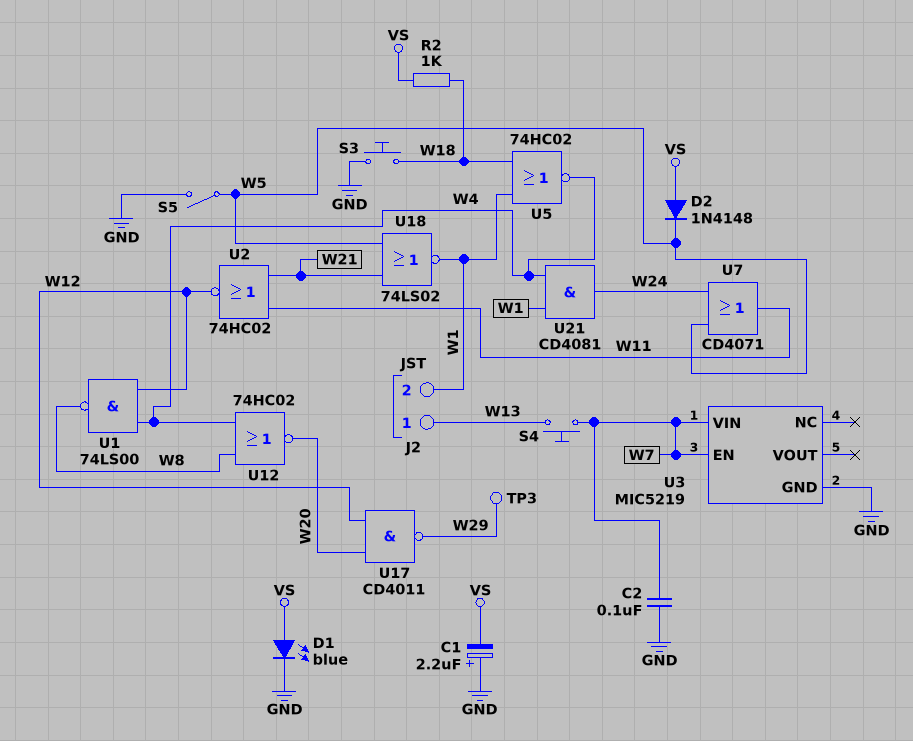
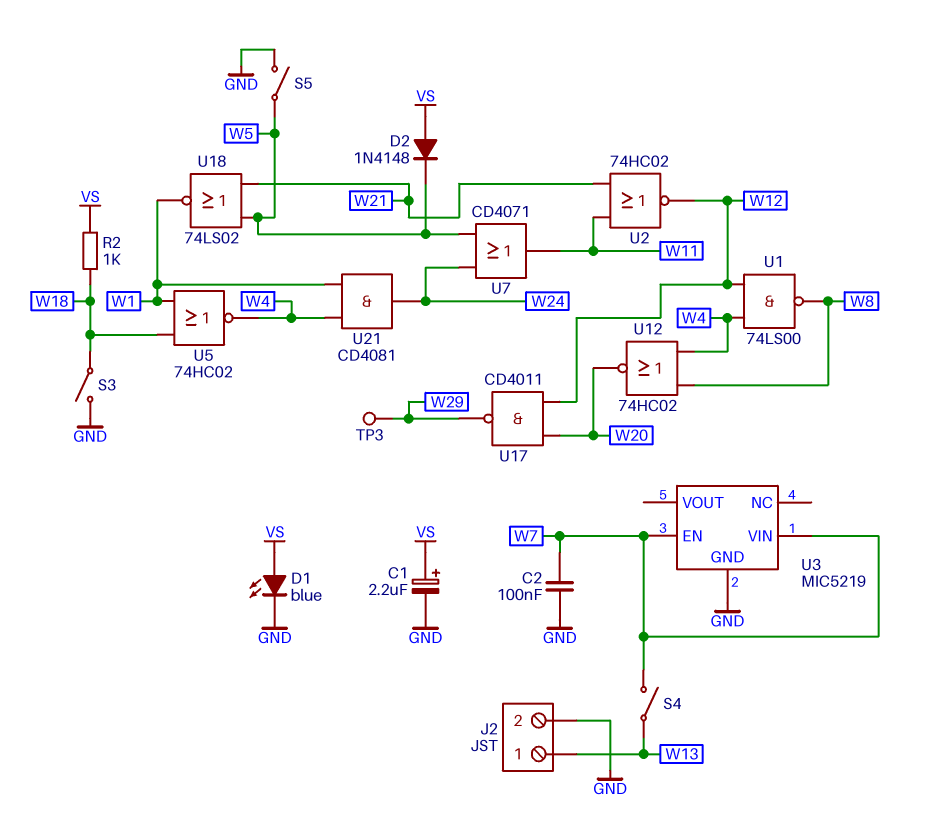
C1: 2.2uF (plus GND, minus VS) -> 2.2uF (plus VS, minus GND)
J2 pin 2: W1 -> GND
S3: button (GND, W18) -> switch (GND, W18)
S4: button (W7, W13) -> switch (W7, W13)

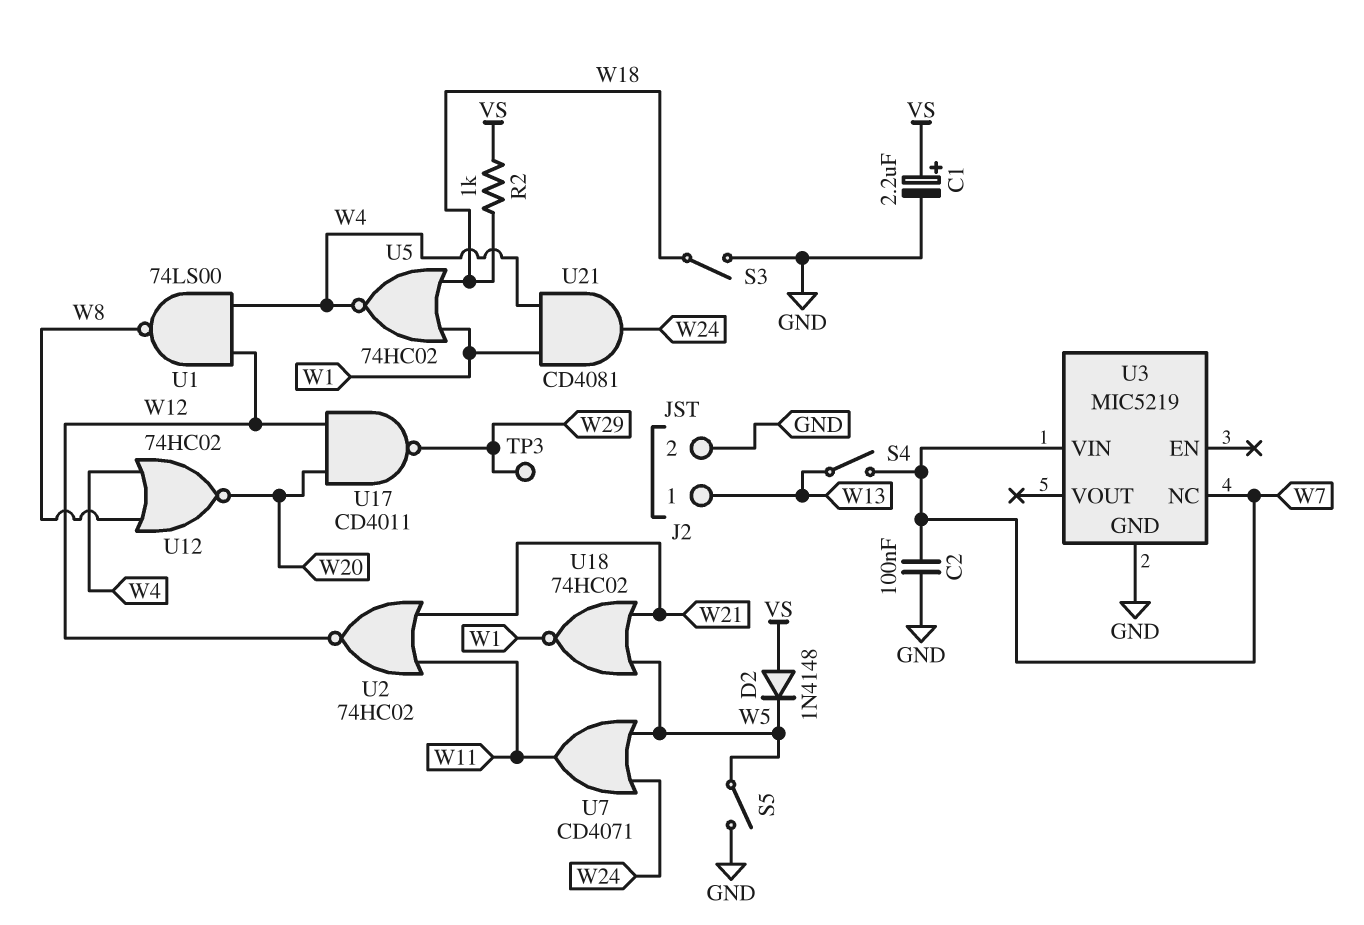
D1: LED blue (A VS, K GND) -> none
U3 pin EN: W7 -> none
U3 pin NC: none -> W7
U18: NOR 74LS02 (in W5, in W21, out W1) -> NOR 74HC02 (in W5, in W21, out W1)

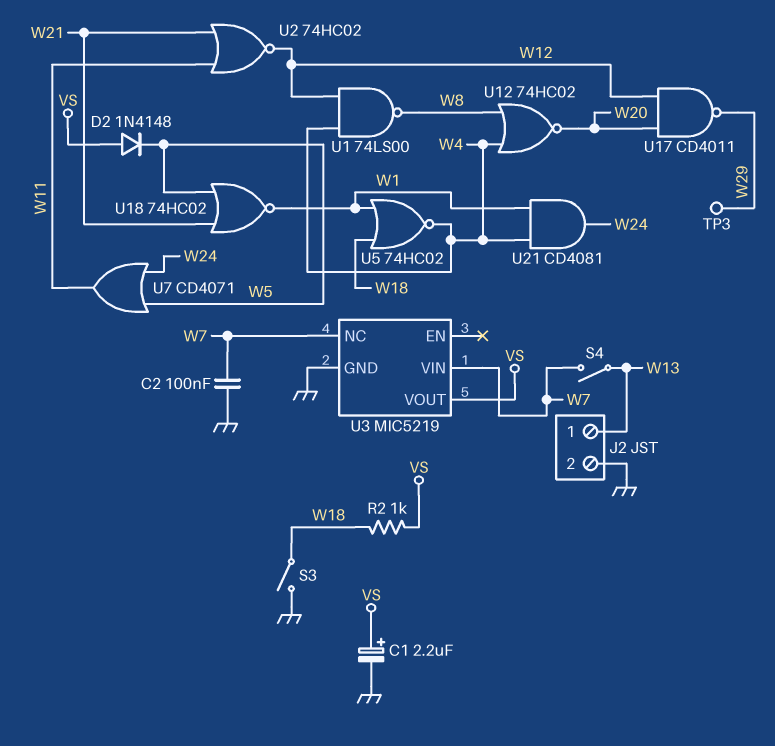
S5: switch (GND, W5) -> none
U3 pin VOUT: none -> VS

